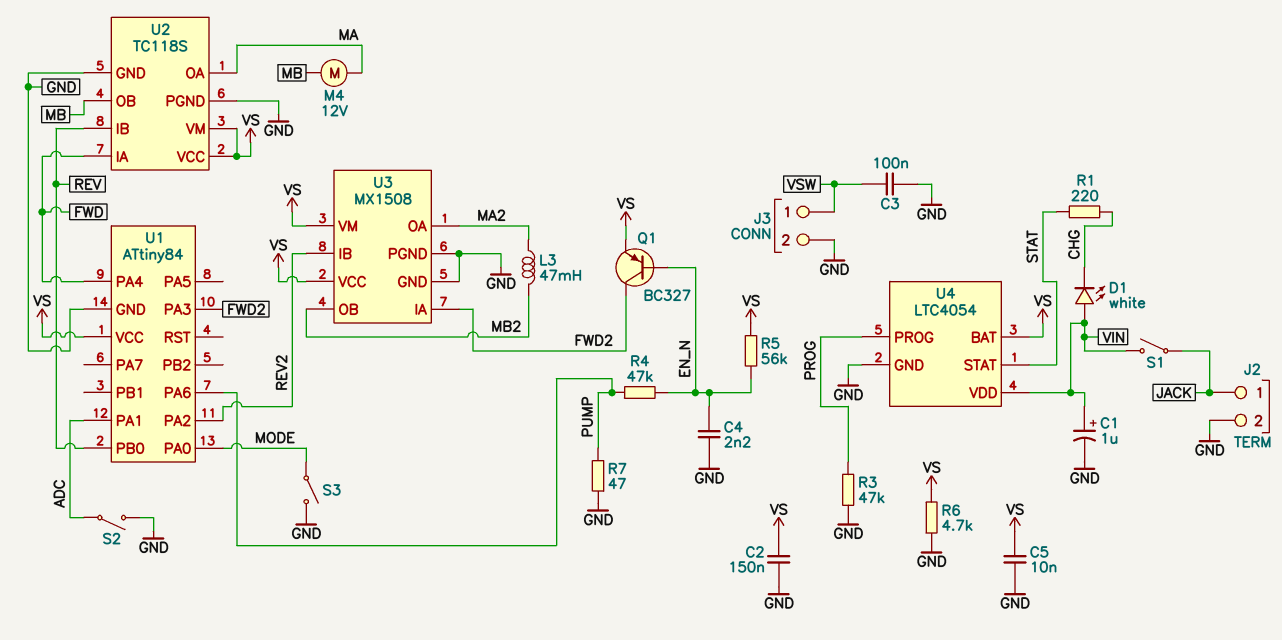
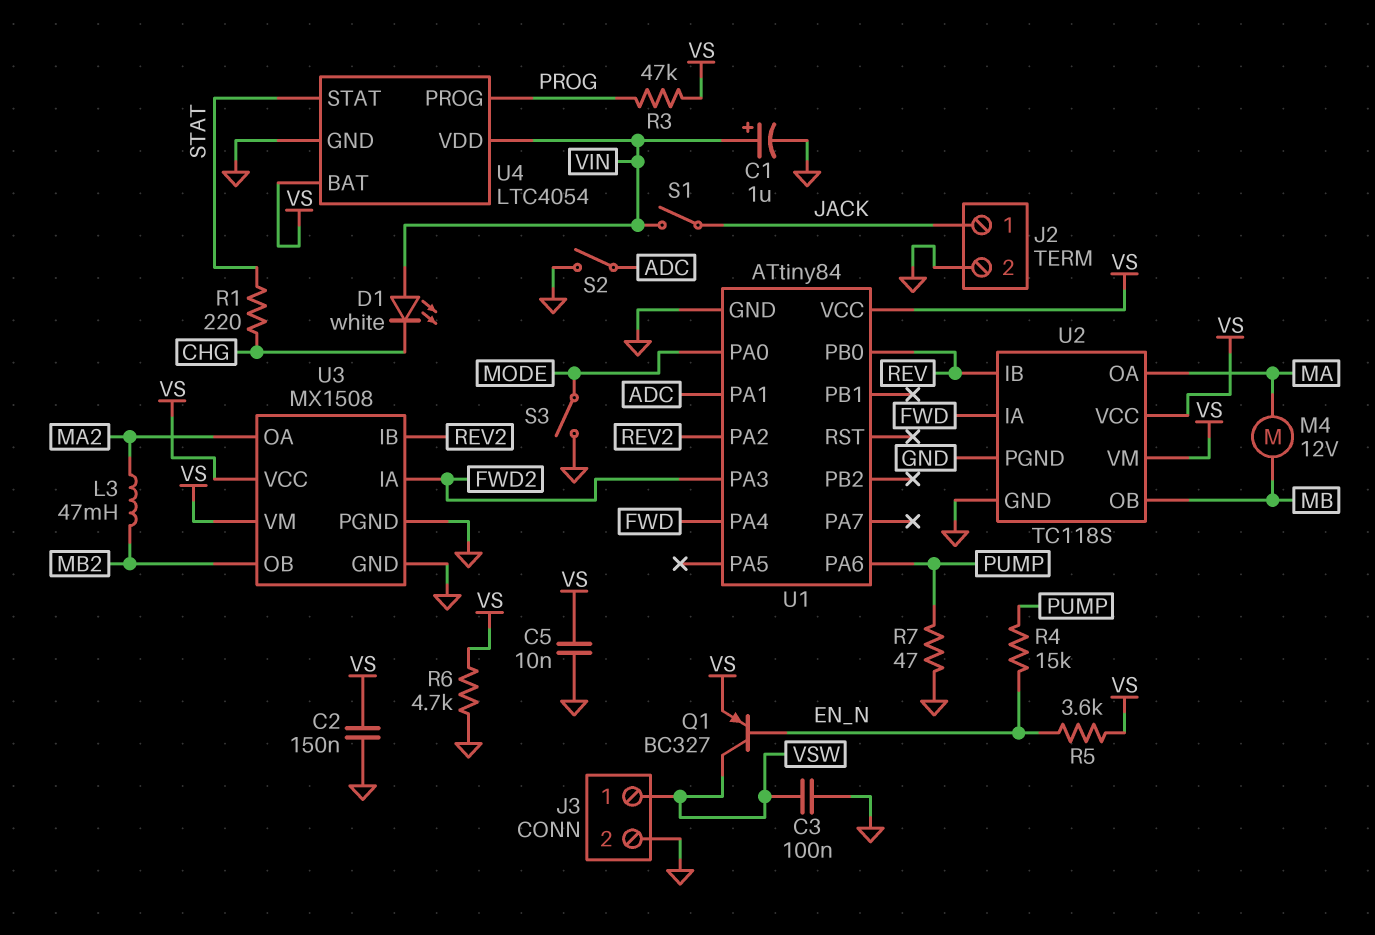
C4: 2.2nF (EN_N, GND) -> none
Q1: PNP BC327 (B EN_N, C FWD2, E VS) -> PNP BC327 (B EN_N, C VSW, E VS)
R3: 47k (GND, PROG) -> 47k (PROG, VS)
R4: 47k (EN_N, PUMP) -> 15k (EN_N, PUMP)
R5: 56k (EN_N, VS) -> 3.6k (EN_N, VS)

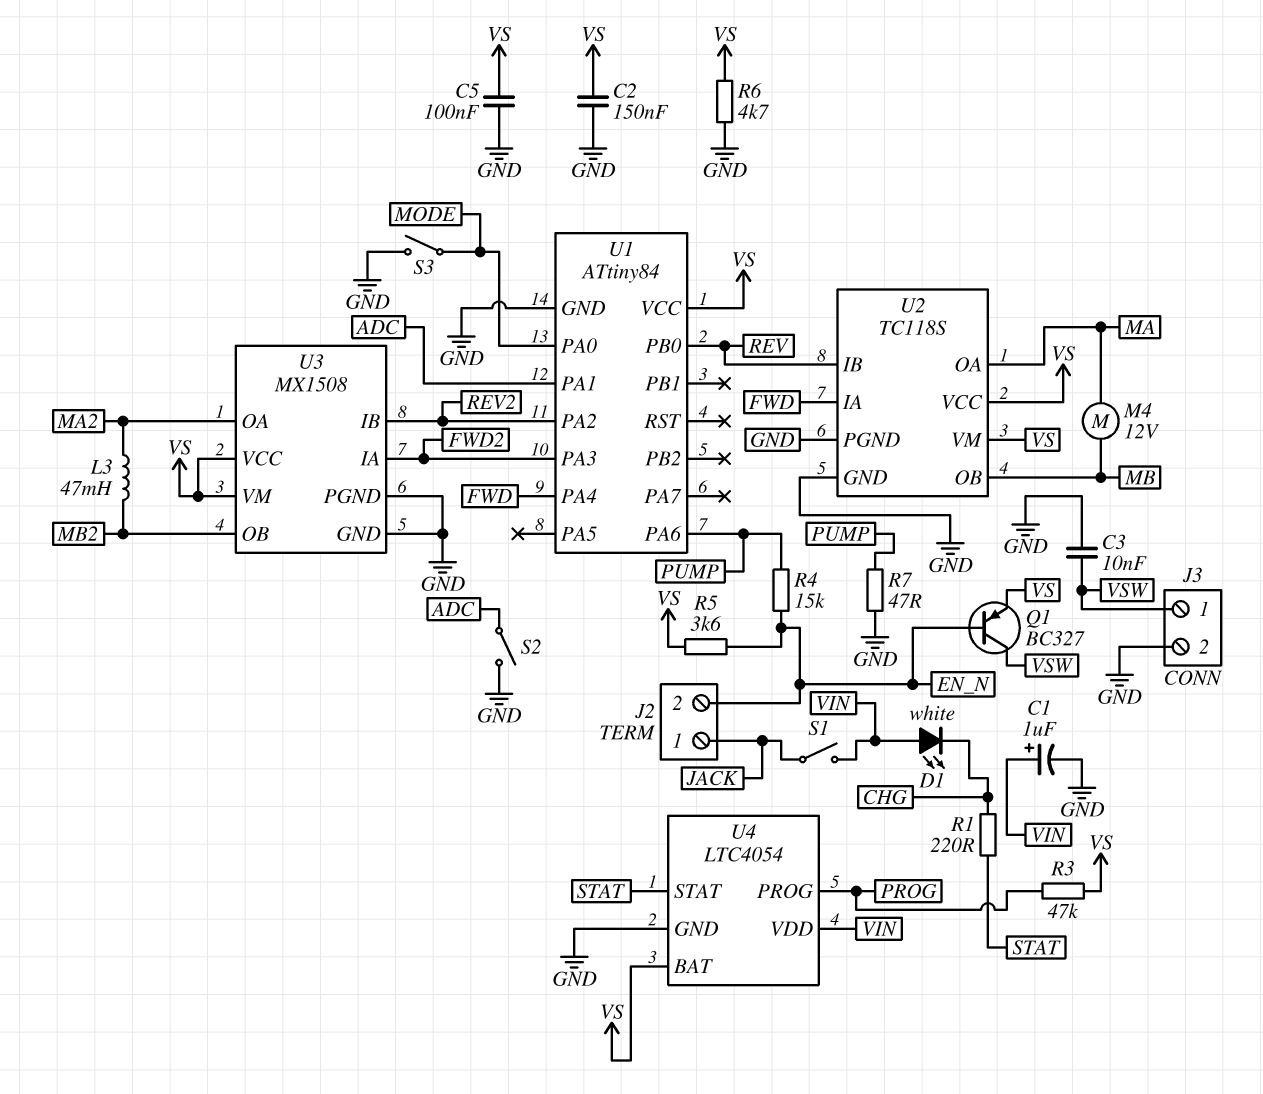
C3: 100nF (GND, VSW) -> 10nF (GND, VSW)
C5: 10nF (GND, VS) -> 100nF (GND, VS)
J2 pin 2: GND -> EN_N

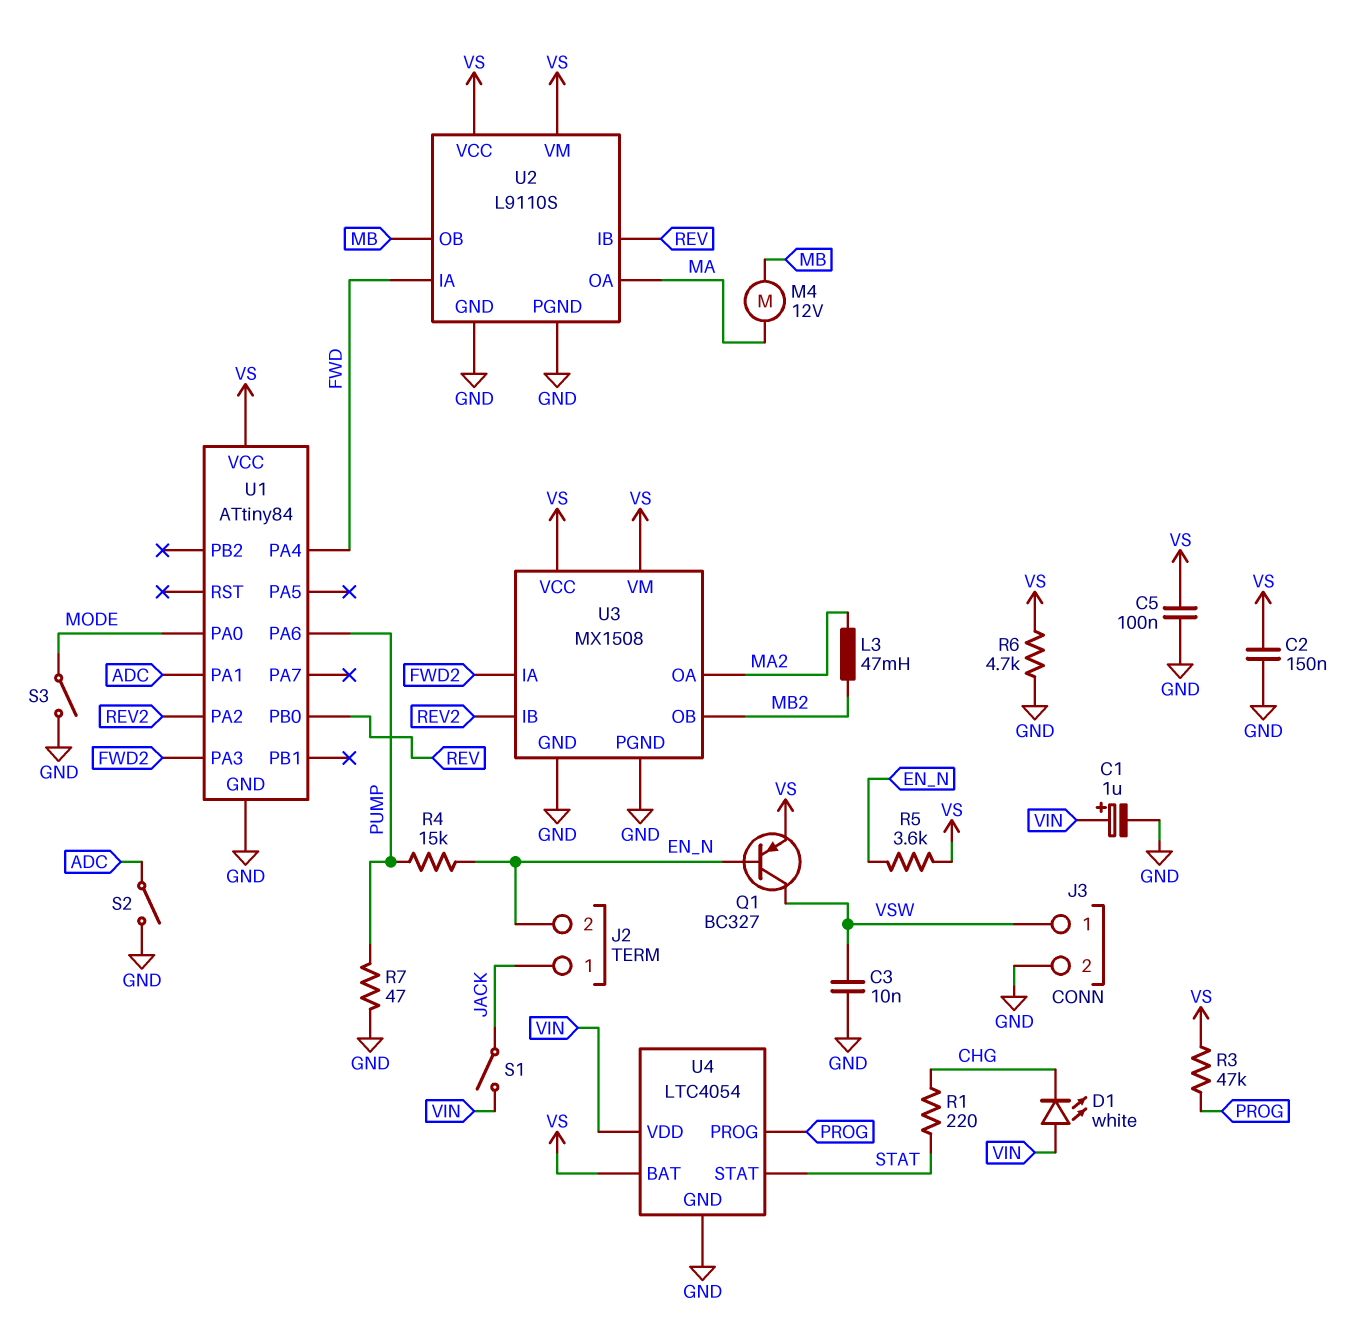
U2: TC118S -> L9110S

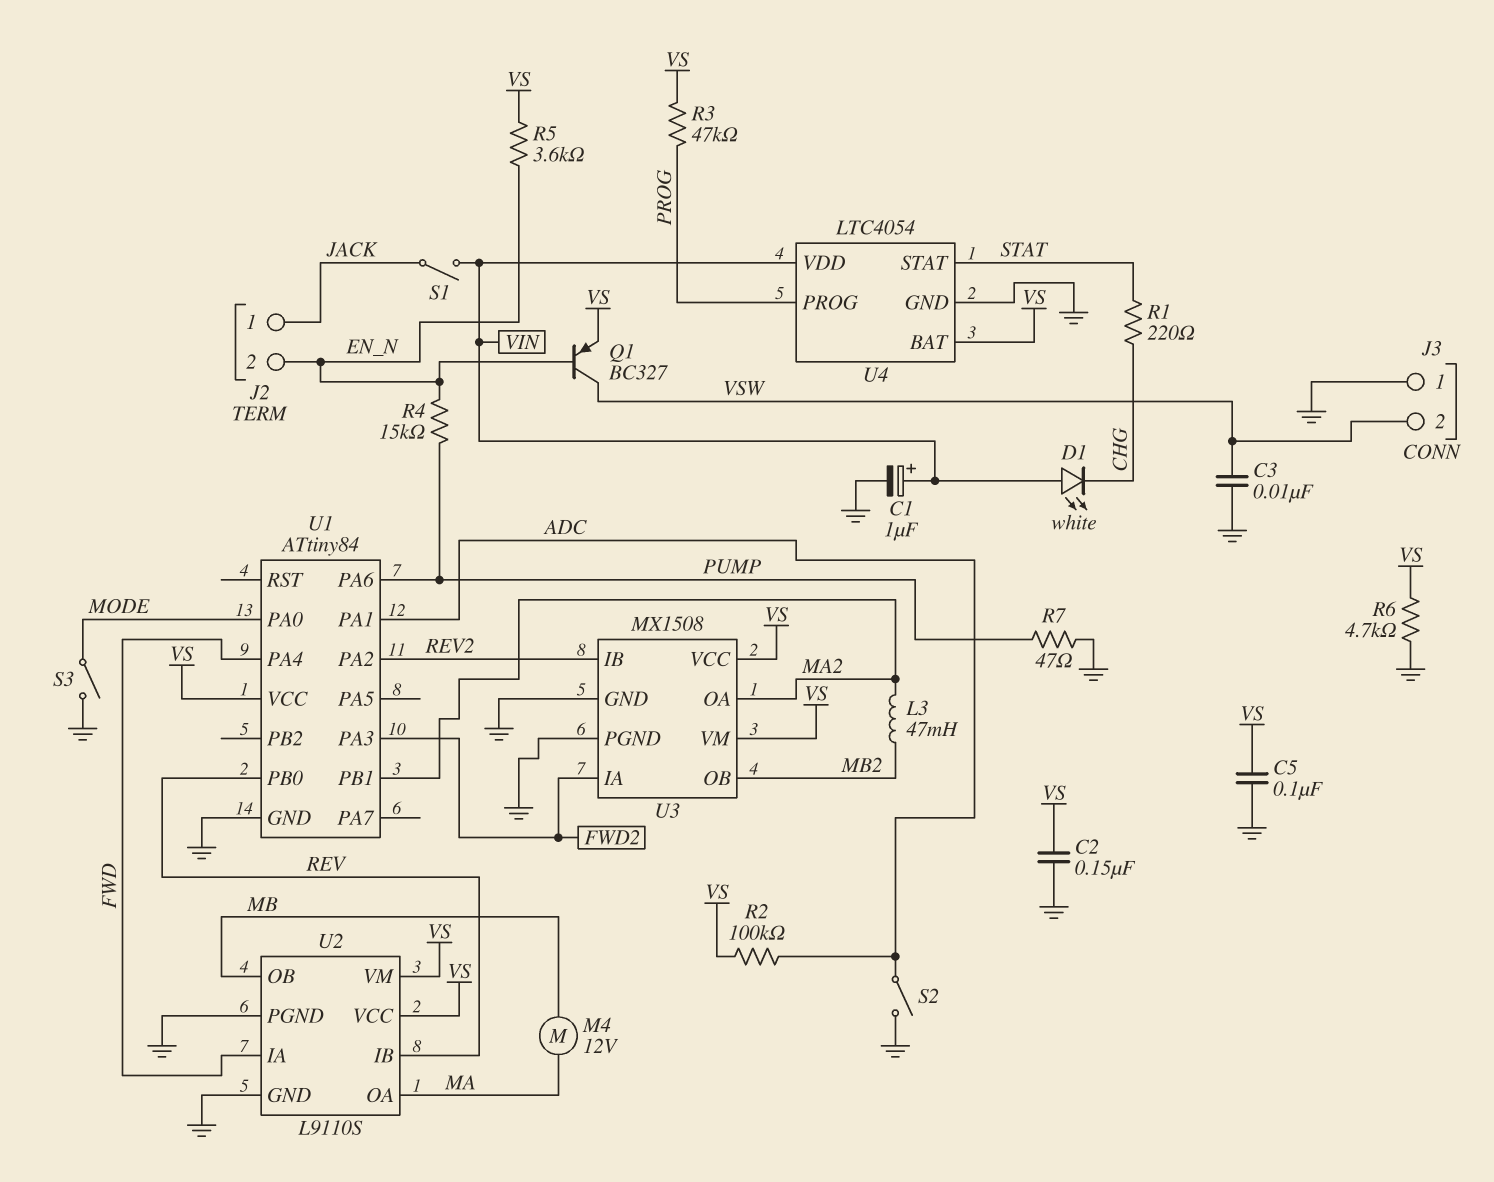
J3 pin 1: VSW -> GND
J3 pin 2: GND -> VSW
R2: none -> 100k (ADC, VS)
U1 pin PB1: none -> MA2

